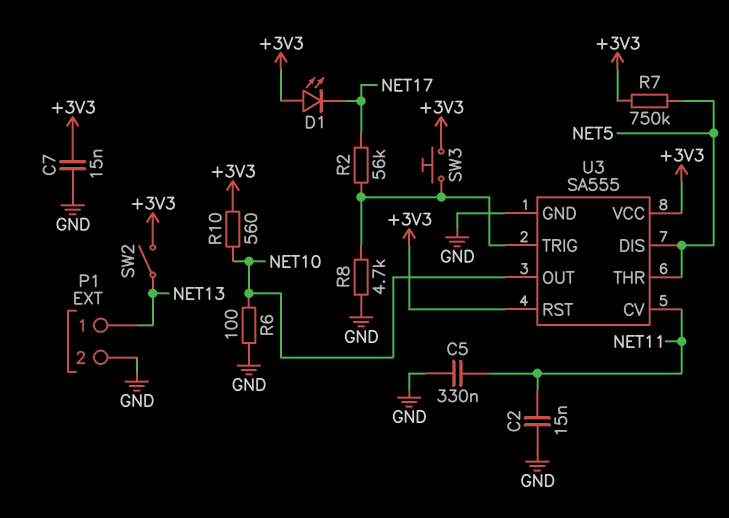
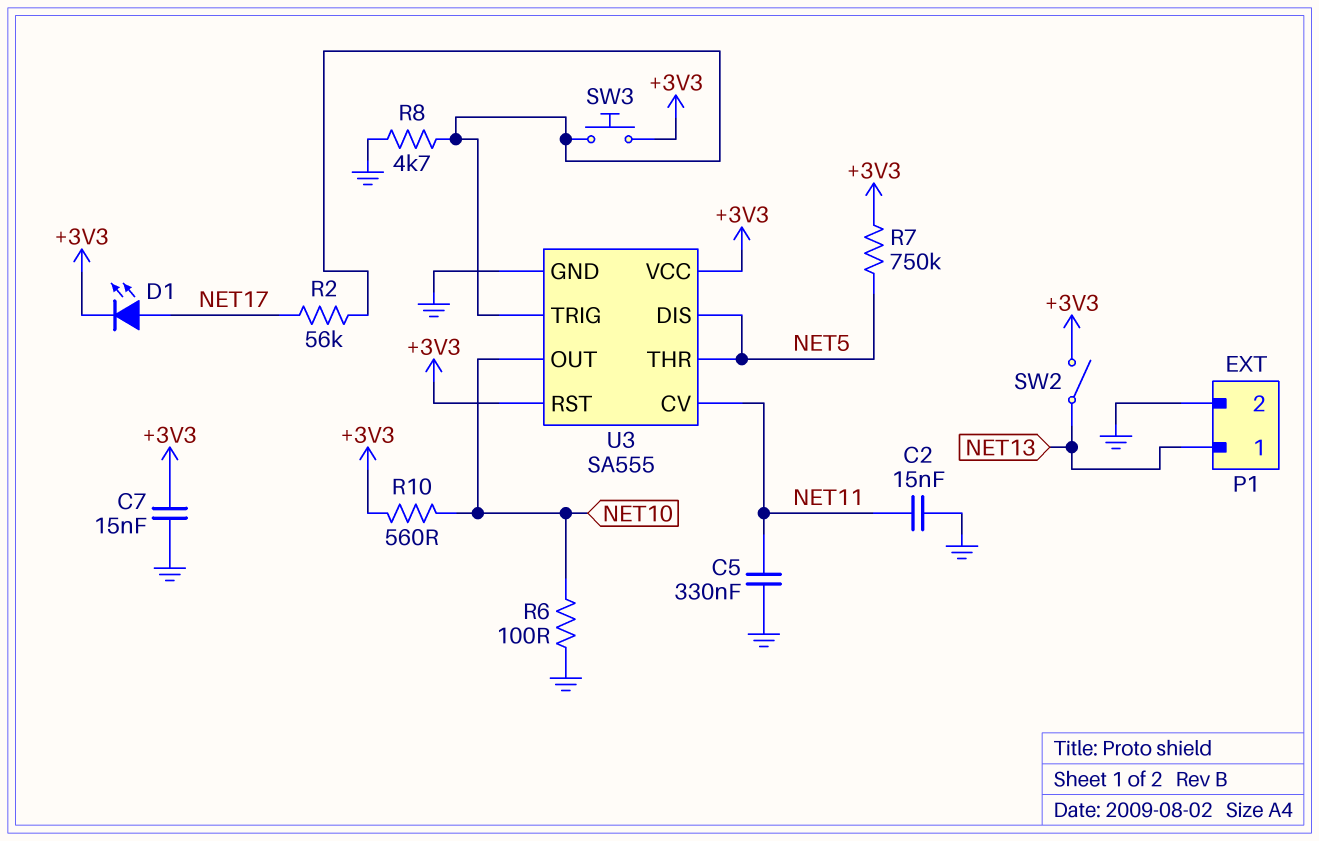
D1: LED (A +3V3, K NET17) -> LED (A NET17, K +3V3)

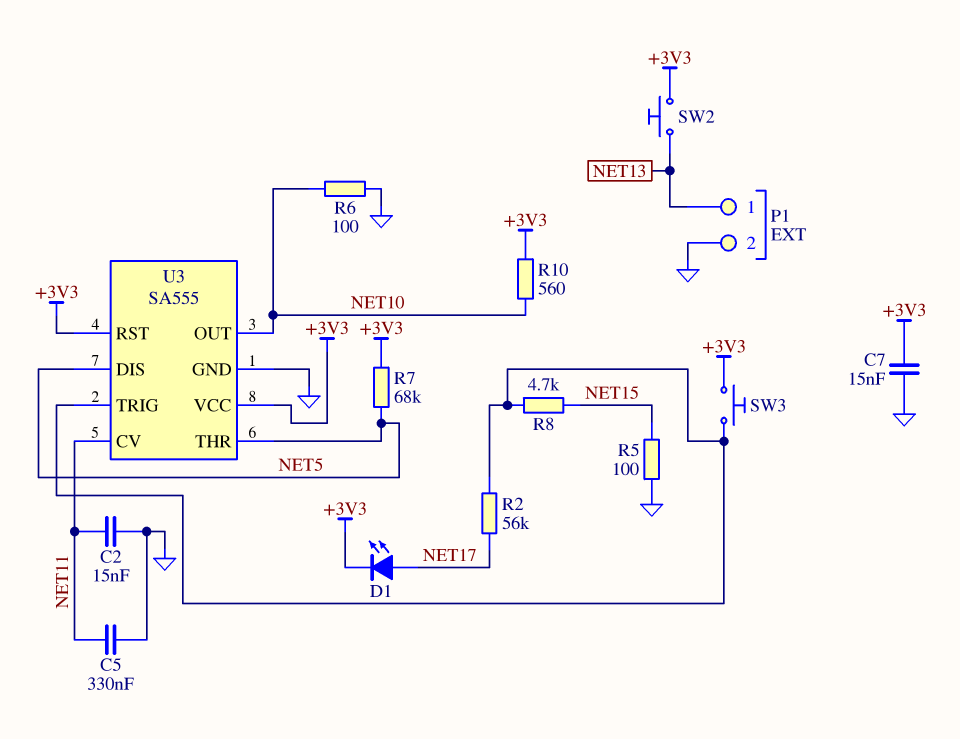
R5: none -> 100 (GND, NET15)
R7: 750k (+3V3, NET5) -> 68k (+3V3, NET5)
R8: 4.7k (GND, U3/TRIG) -> 4.7k (NET15, U3/TRIG)
SW2: switch (+3V3, NET13) -> button (+3V3, NET13)

